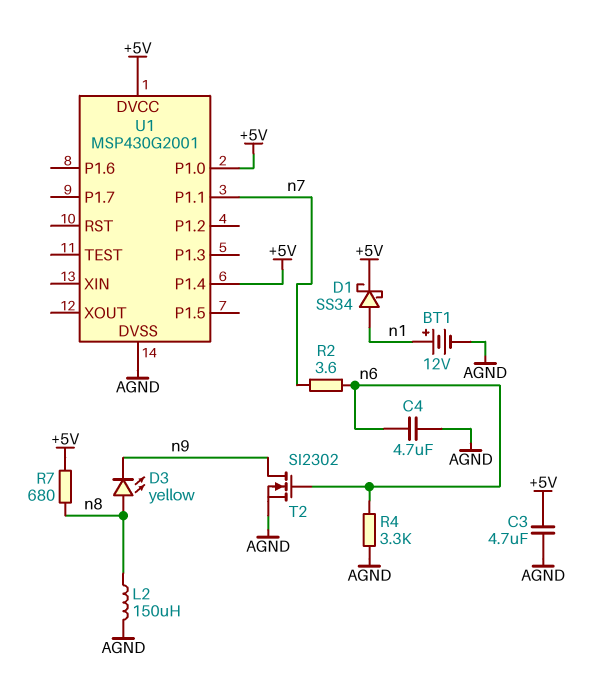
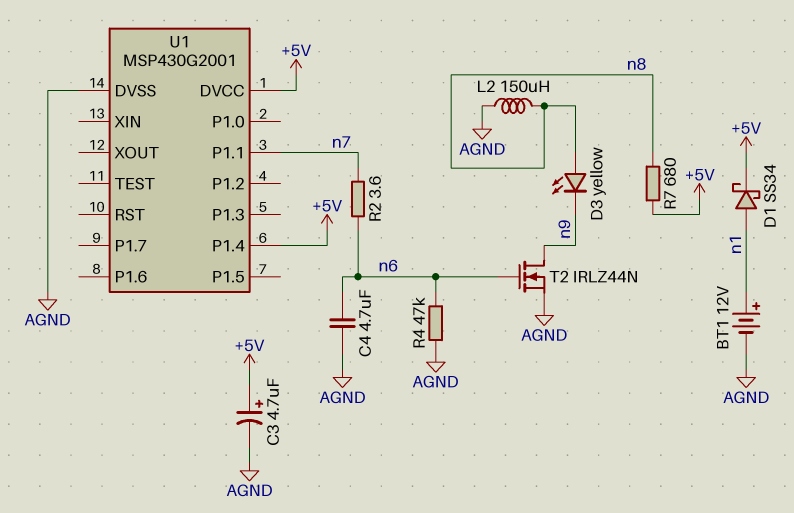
C3: 4.7uF (+5V, AGND) -> 4.7uF (plus +5V, minus AGND)
R4: 3.3k (AGND, n6) -> 47k (AGND, n6)
T2: NMOS SI2302 (G n6, D n9, S AGND) -> NMOS IRLZ44N (G n6, D n9, S AGND)
U1 pin P1.0: +5V -> none

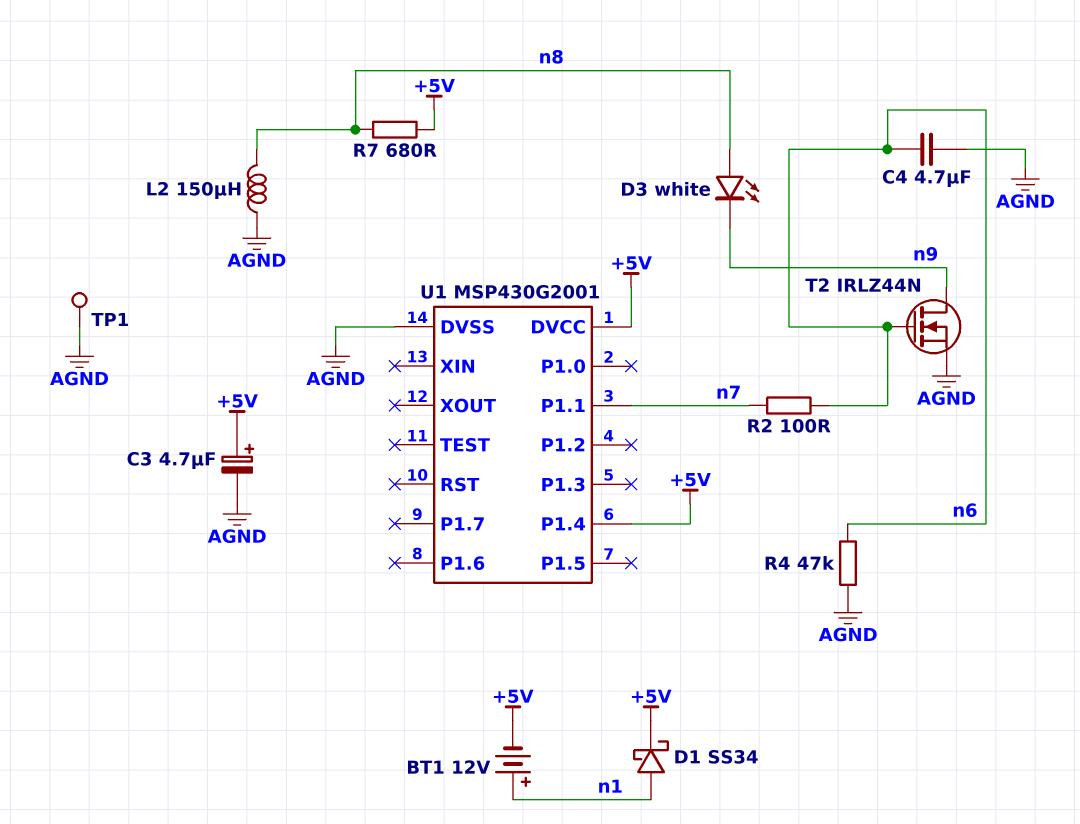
BT1: 12V (plus n1, minus AGND) -> 12V (plus n1, minus +5V)
D3: LED yellow (A n8, K n9) -> LED white (A n8, K n9)
R2: 3.6 (n6, n7) -> 100 (n6, n7)
TP1: none -> test point (AGND)

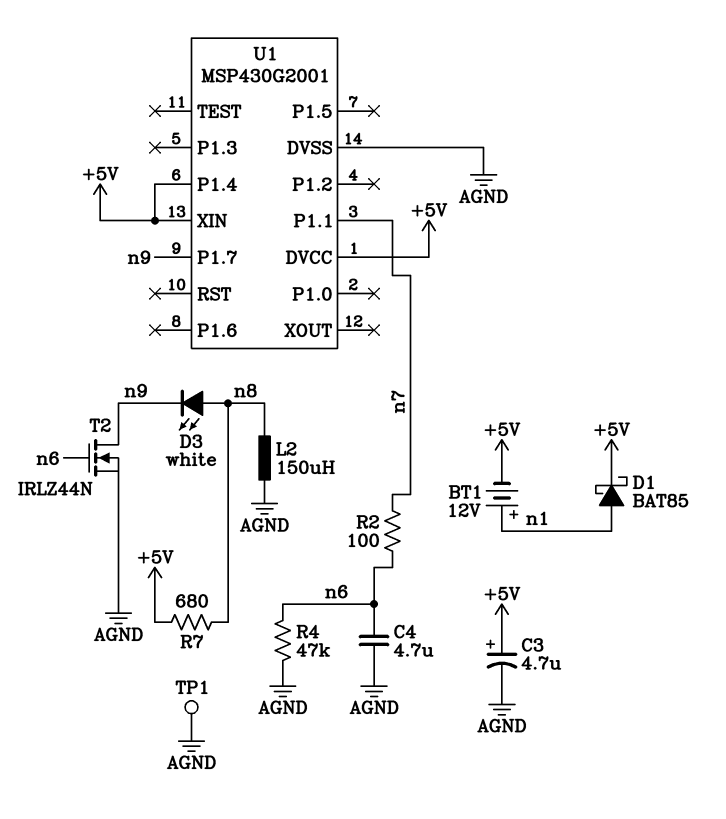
D1: schottky SS34 (A n1, K +5V) -> schottky BAT85 (A n1, K +5V)
U1 pin P1.7: none -> n9
U1 pin XIN: none -> +5V

